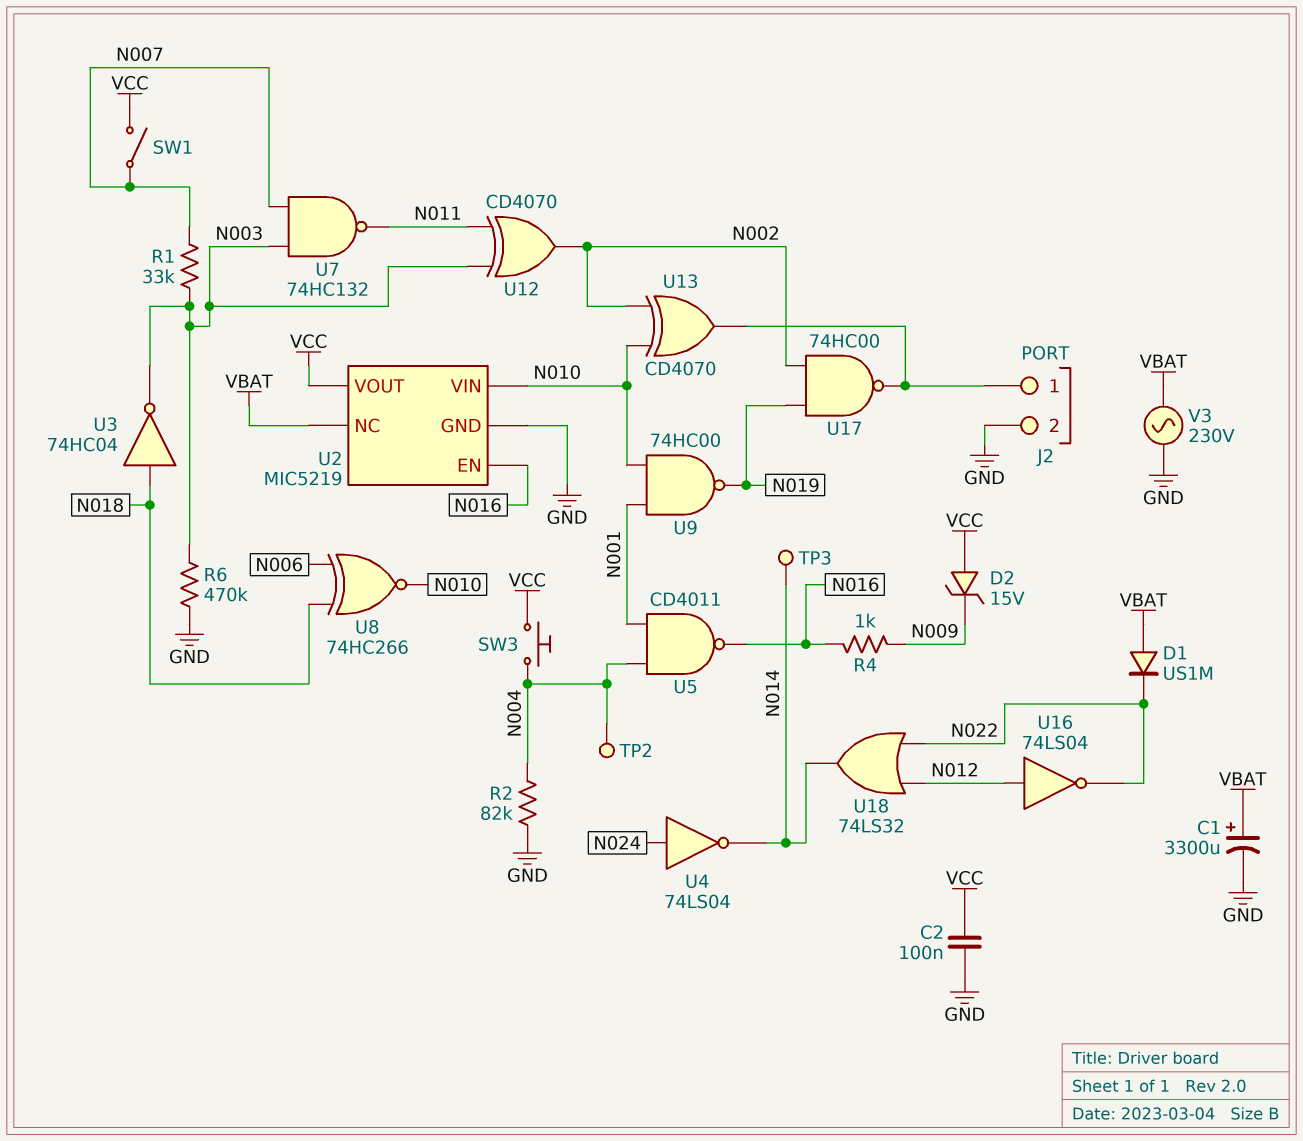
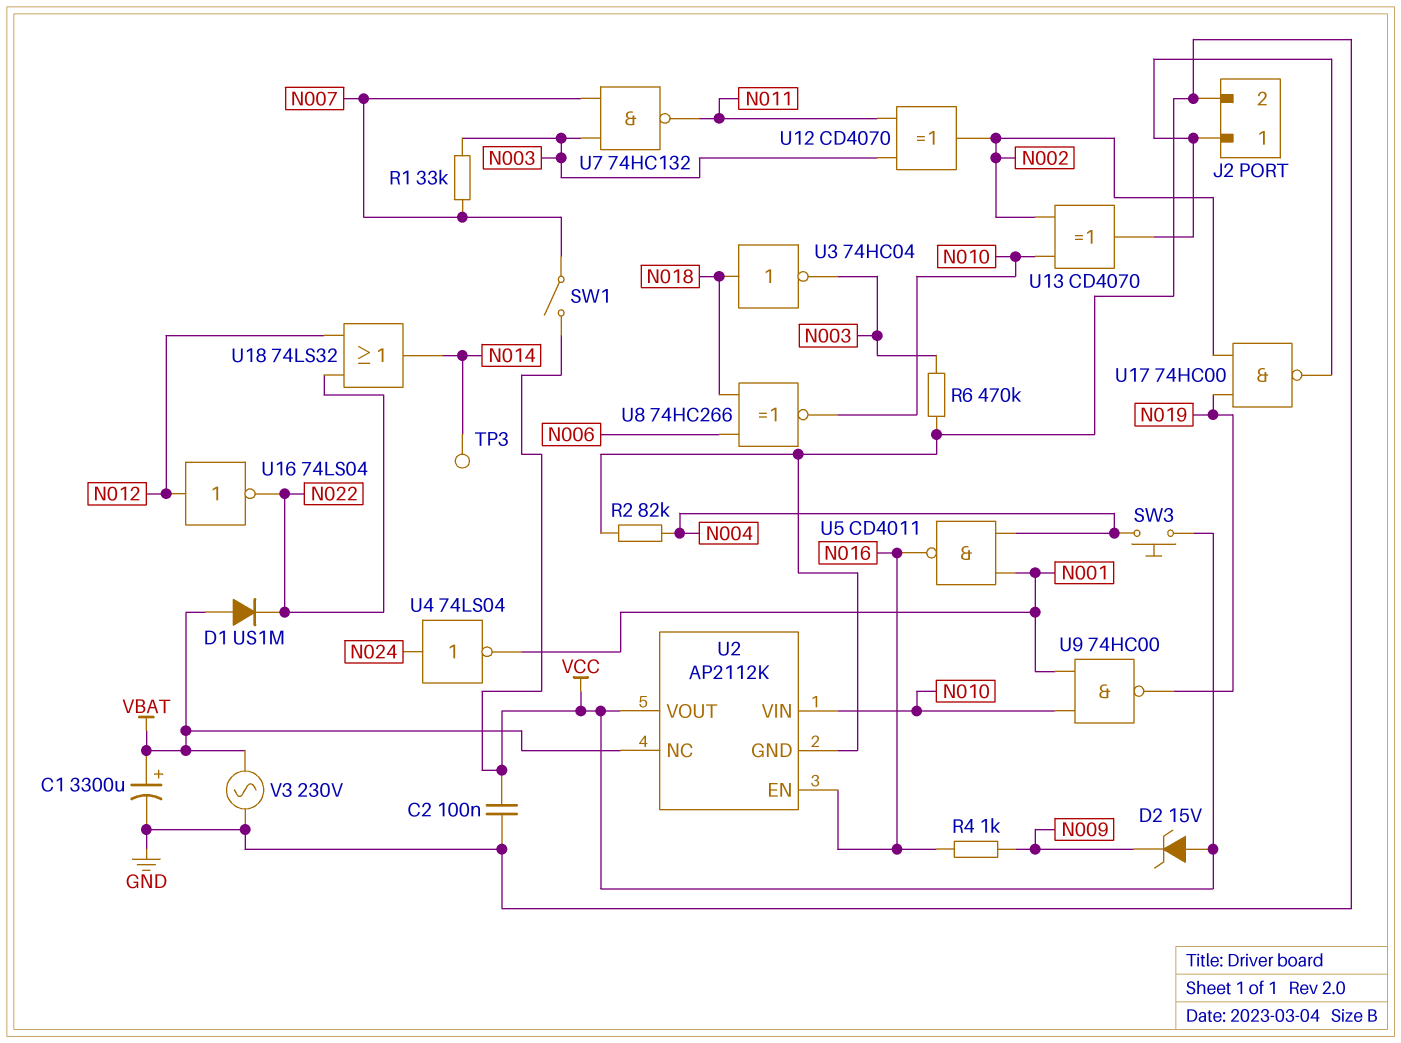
TP2: test point (N004) -> none
U2: MIC5219 -> AP2112K
U4: NOT 74LS04 (in N024, out N014) -> NOT 74LS04 (in N024, out N001)

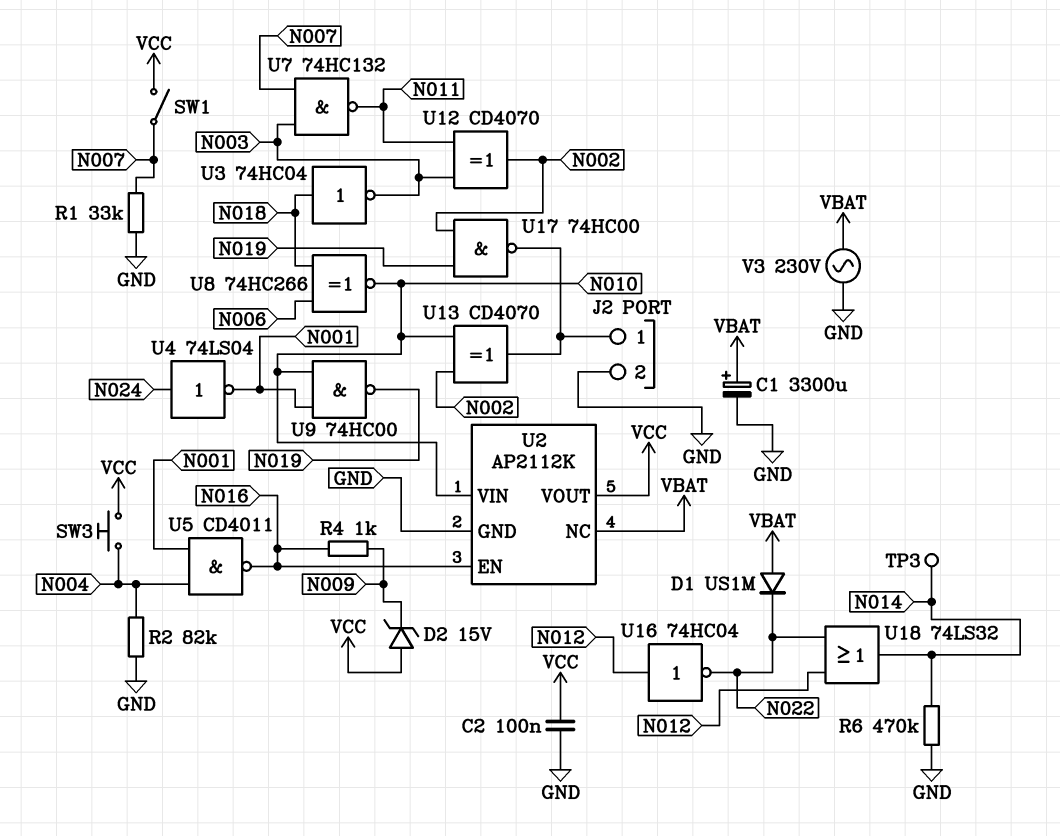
R1: 33k (N003, N007) -> 33k (GND, N007)
R6: 470k (GND, N003) -> 470k (GND, N014)
U16: NOT 74LS04 (in N012, out N022) -> NOT 74HC04 (in N012, out N022)

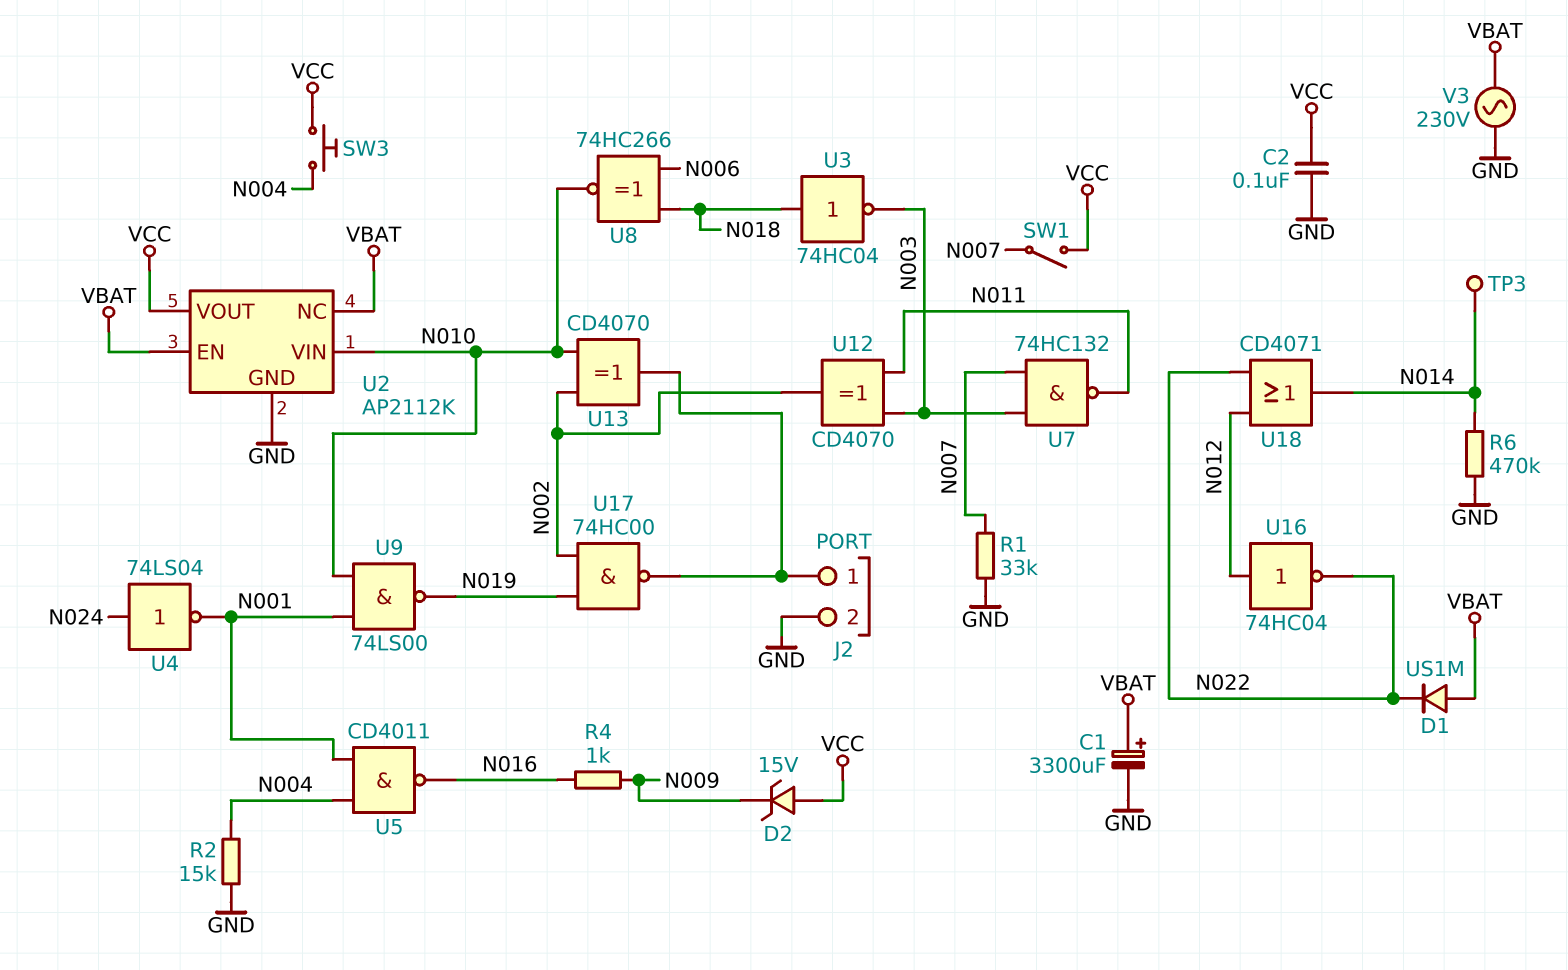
R2: 82k (GND, N004) -> 15k (GND, N004)
U2 pin EN: N016 -> VBAT
U9: NAND 74HC00 (in N001, in N010, out N019) -> NAND 74LS00 (in N001, in N010, out N019)
U18: OR 74LS32 (in N012, in N022, out N014) -> OR CD4071 (in N012, in N022, out N014)

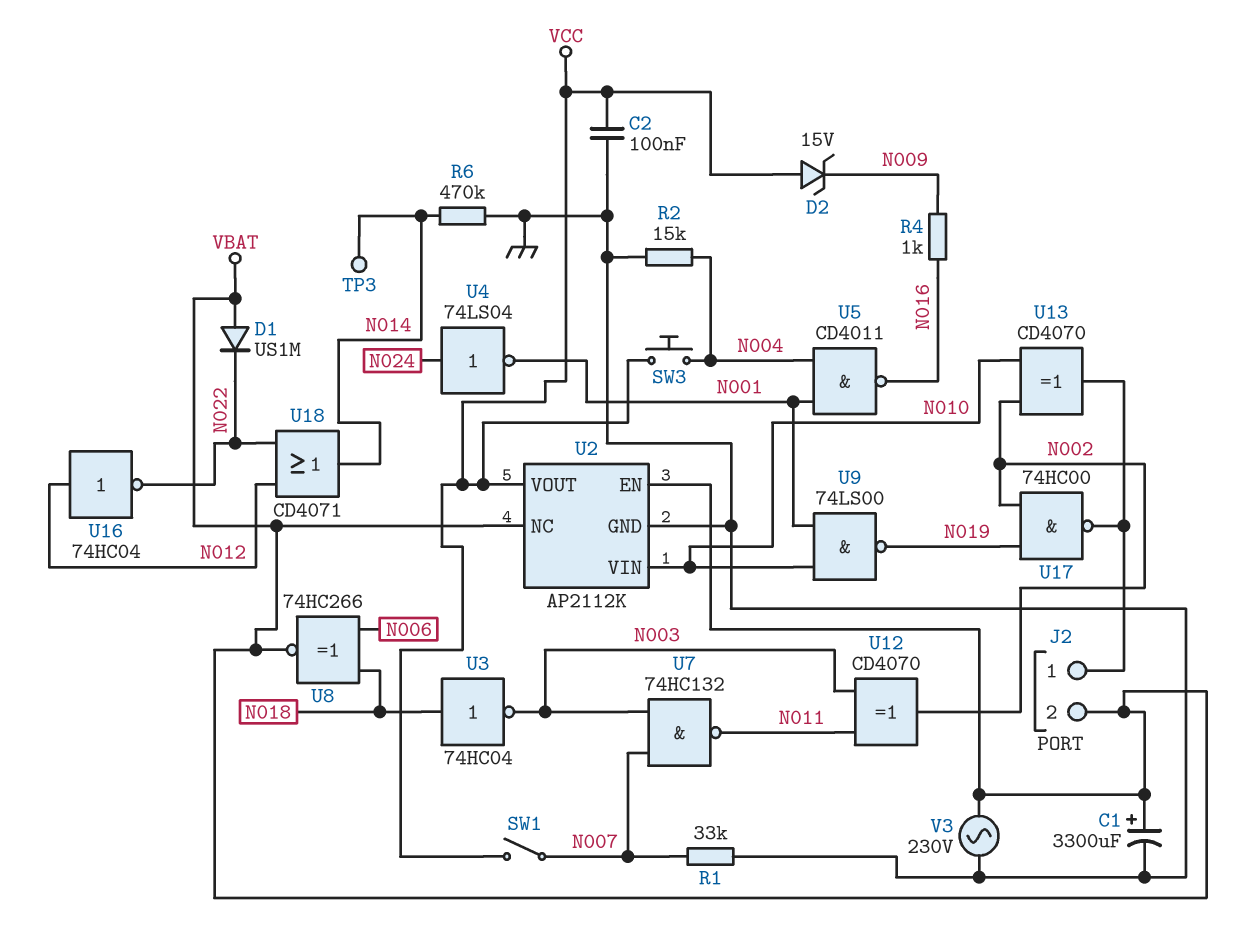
J2 pin 2: GND -> VBAT
U8: XNOR 74HC266 (in N006, in N018, out N010) -> XNOR 74HC266 (in N006, in N018, out VBAT)

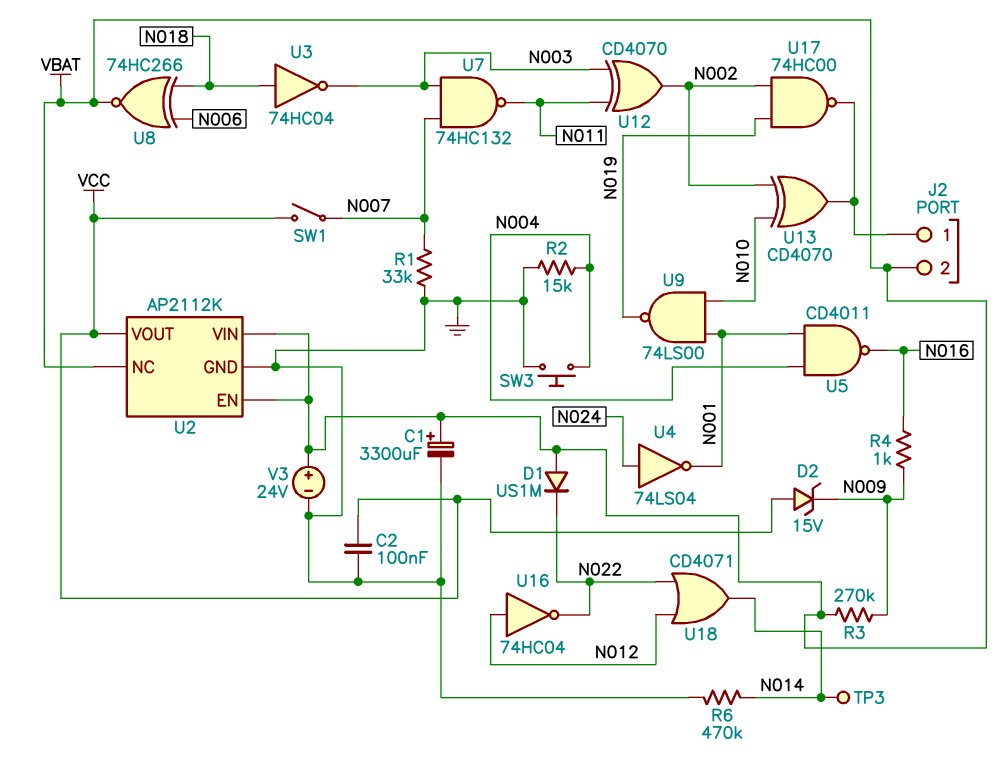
R3: none -> 270k (N009, VBAT)
SW3: button (N004, VCC) -> button (GND, N004)
U2 pin VIN: N010 -> VBAT
V3: AC 230V (GND, VBAT) -> 24V (plus VBAT, minus GND)

